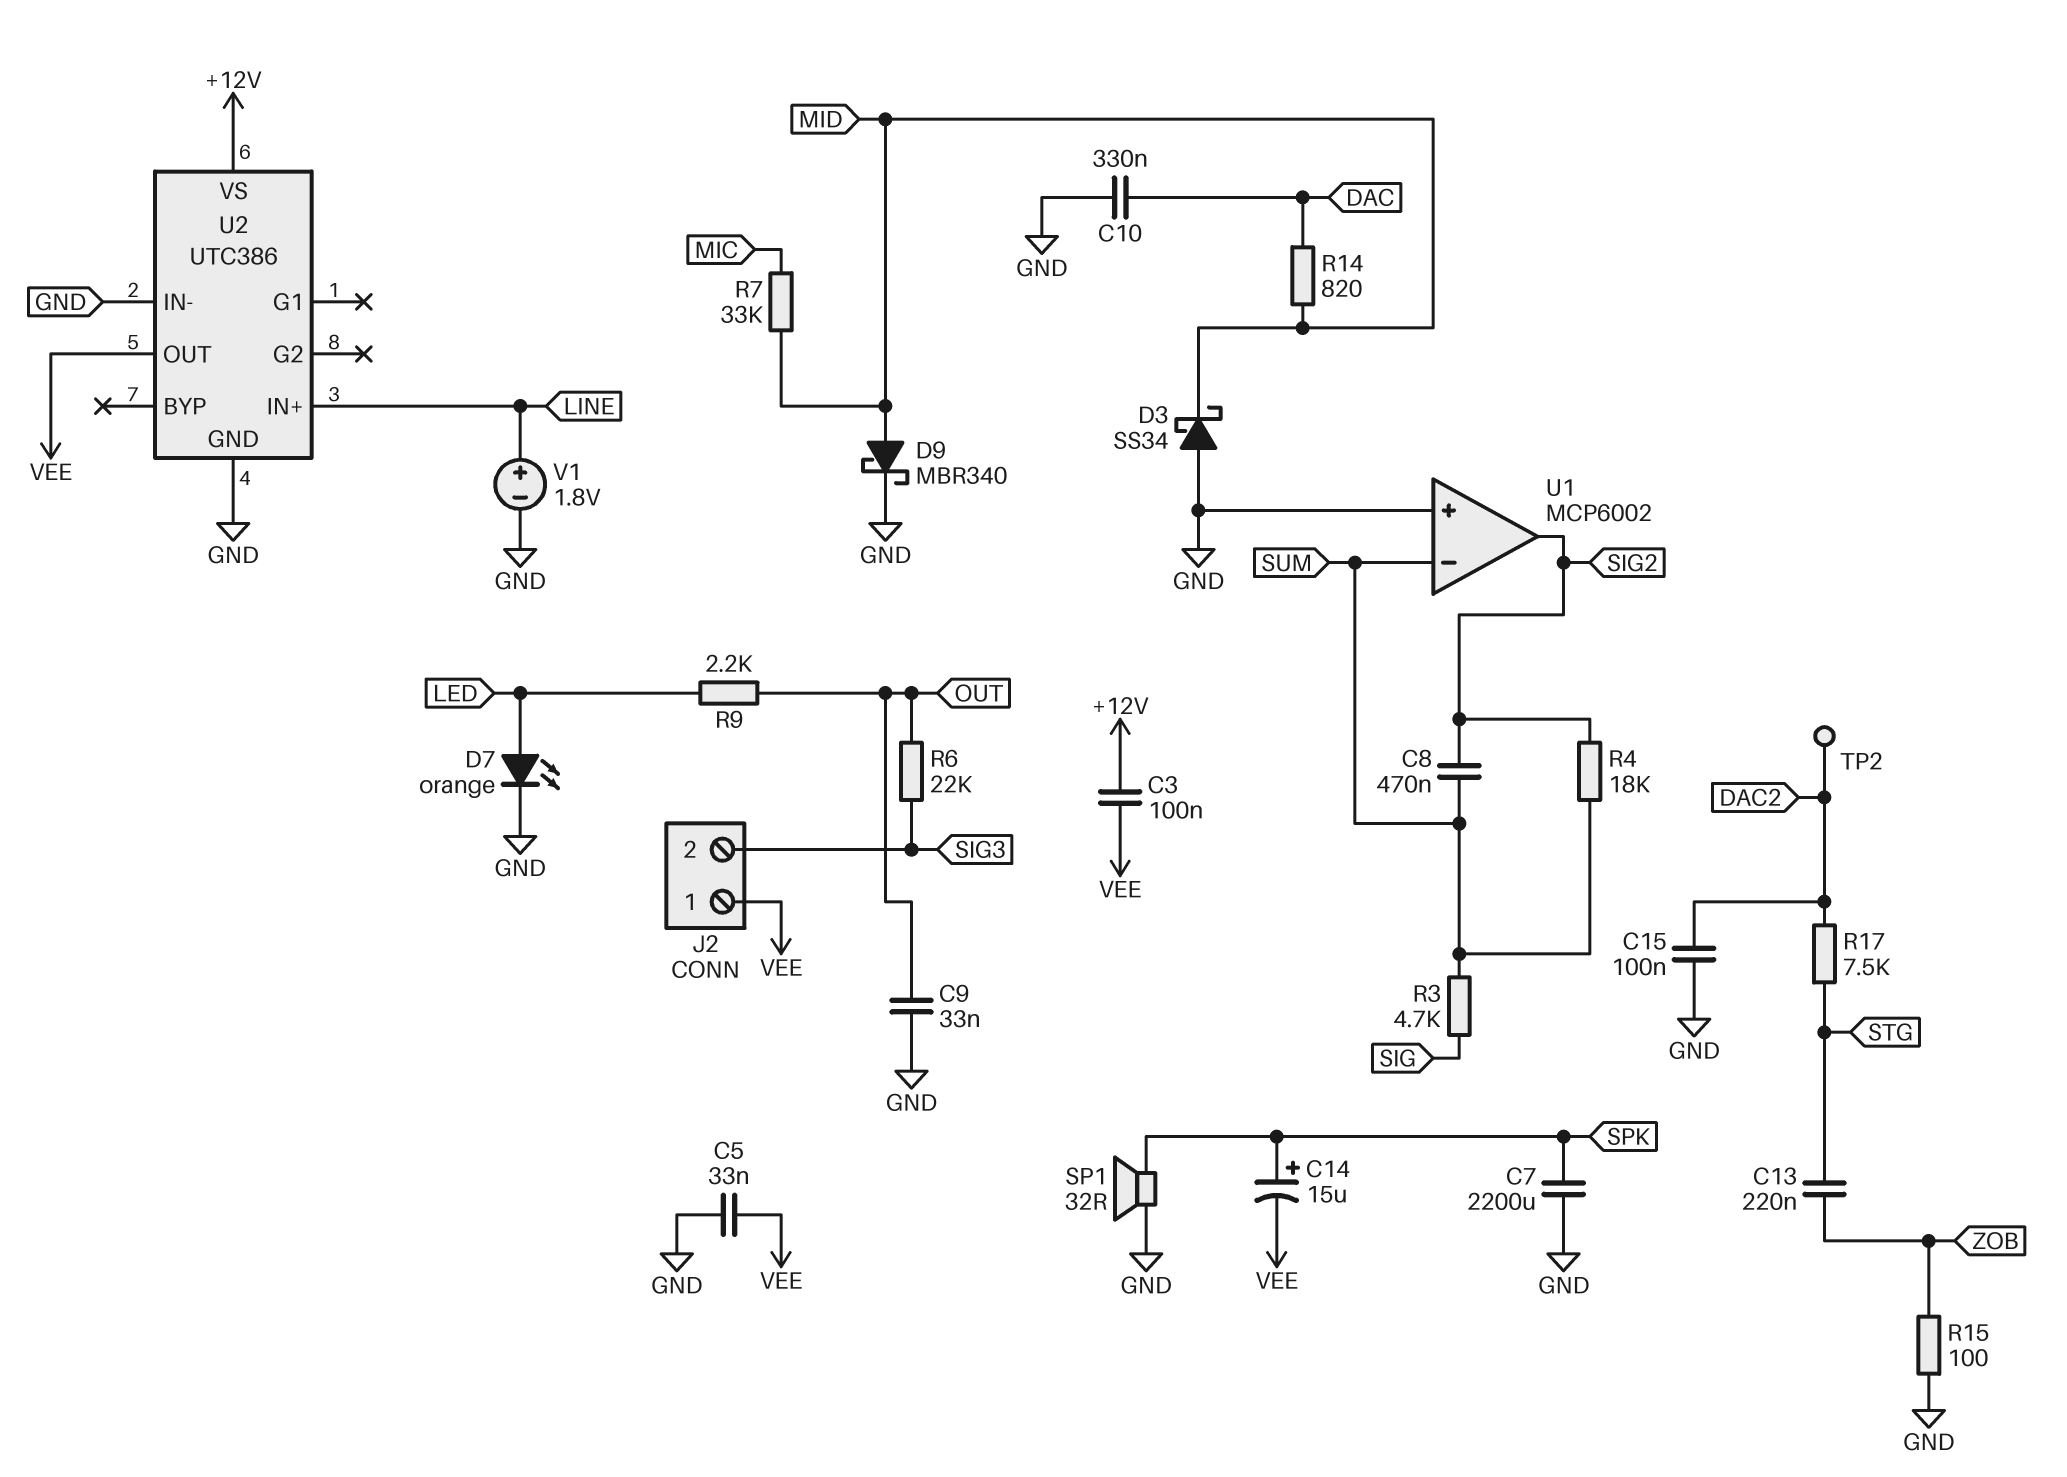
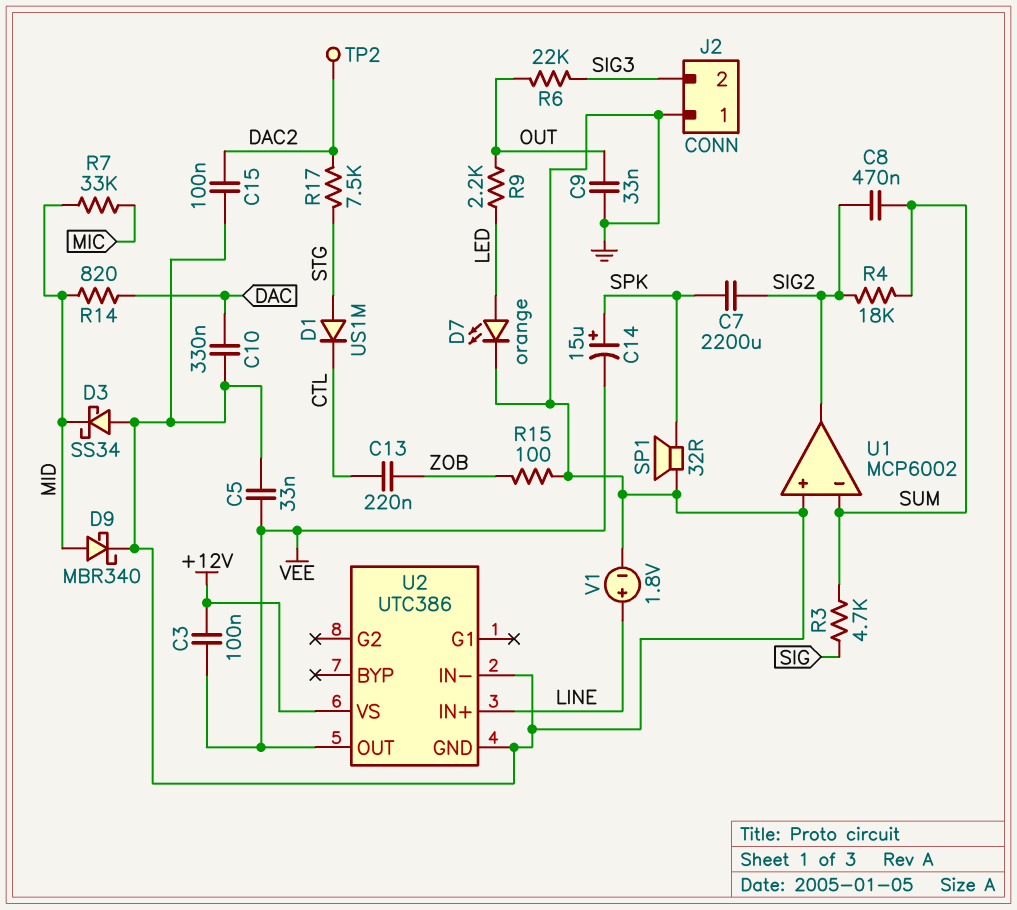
C7: 2200uF (GND, SPK) -> 2200uF (SIG2, SPK)
C13: 220nF (STG, ZOB) -> 220nF (CTL, ZOB)
D1: none -> diode US1M (A STG, K CTL)
J2 pin 1: VEE -> GND

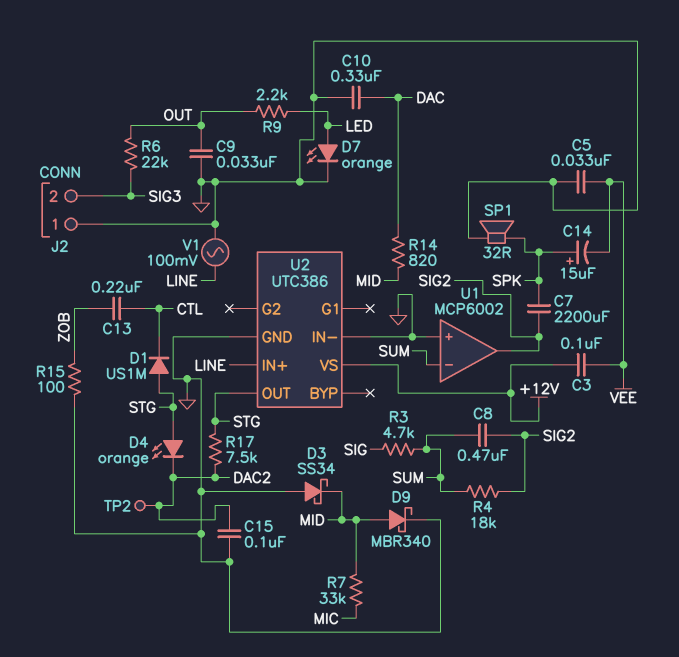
D4: none -> LED orange (A STG, K DAC2)
U2 pin OUT: VEE -> STG
V1: 1.8V (plus LINE, minus GND) -> AC 100mV (GND, LINE)

